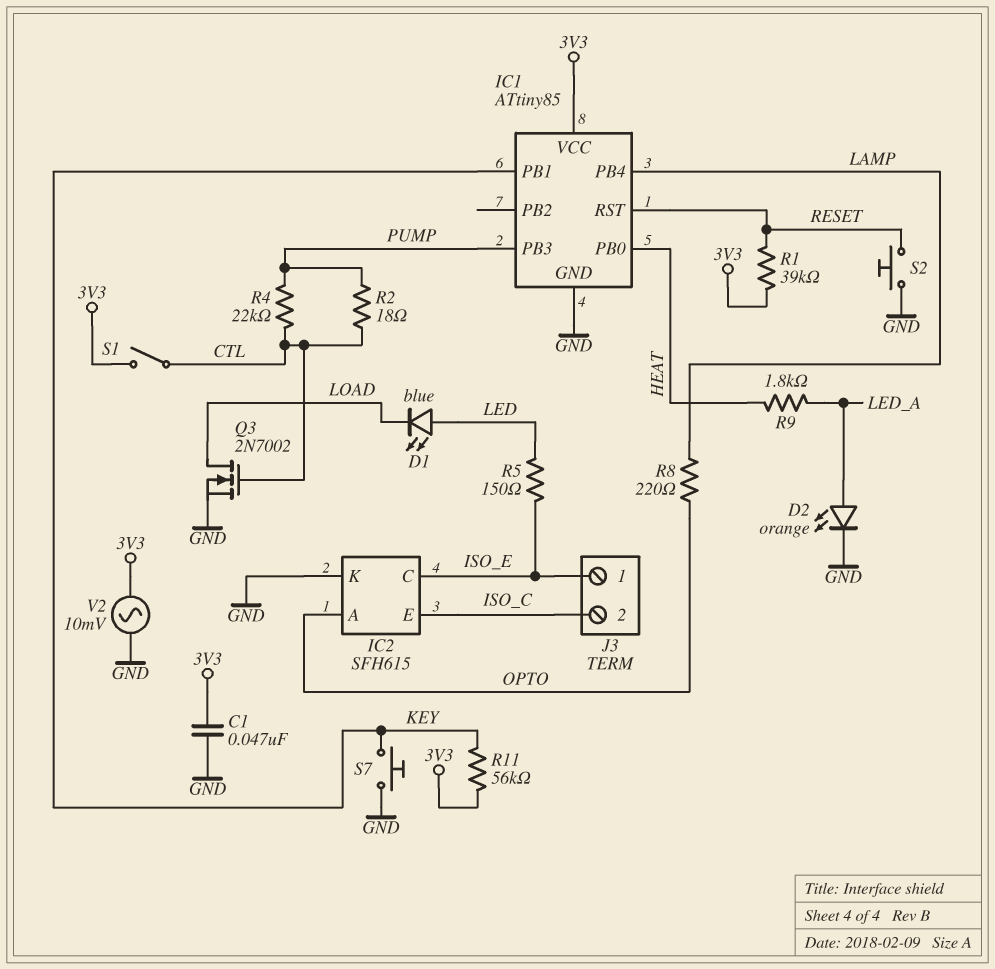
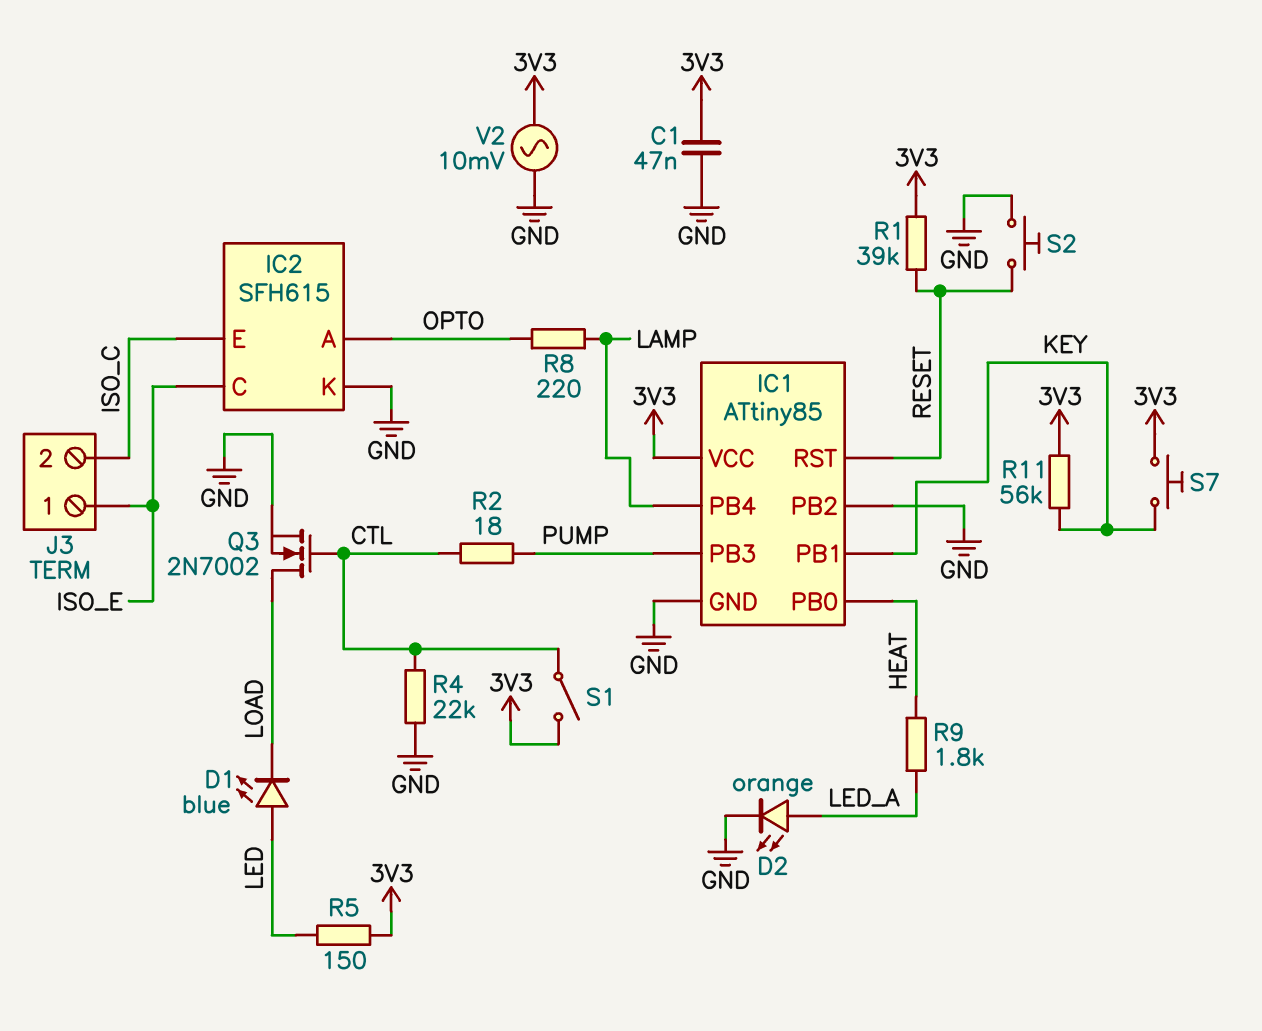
IC1 pin PB2: none -> GND
R4: 22k (CTL, PUMP) -> 22k (CTL, GND)
R5: 150 (ISO_E, LED) -> 150 (3V3, LED)
S7: button (GND, KEY) -> button (3V3, KEY)

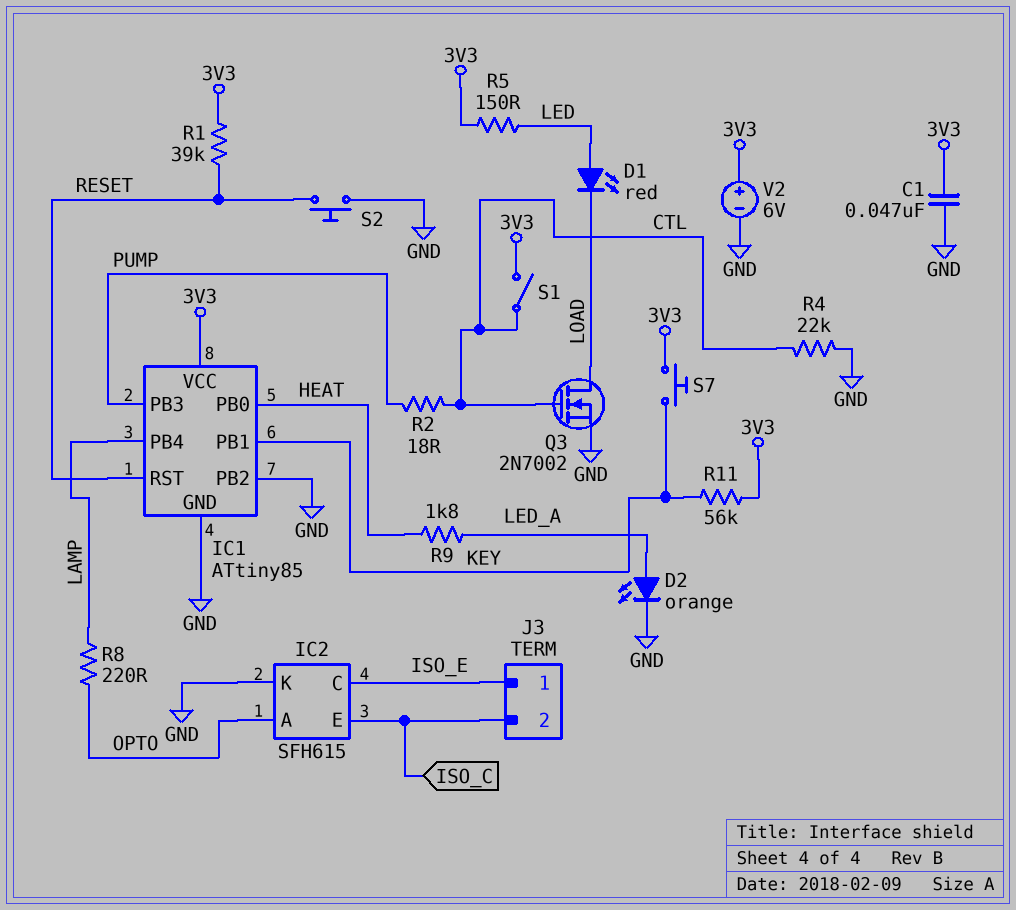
D1: LED blue (A LED, K LOAD) -> LED red (A LED, K LOAD)
V2: AC 10mV (3V3, GND) -> 6V (plus 3V3, minus GND)

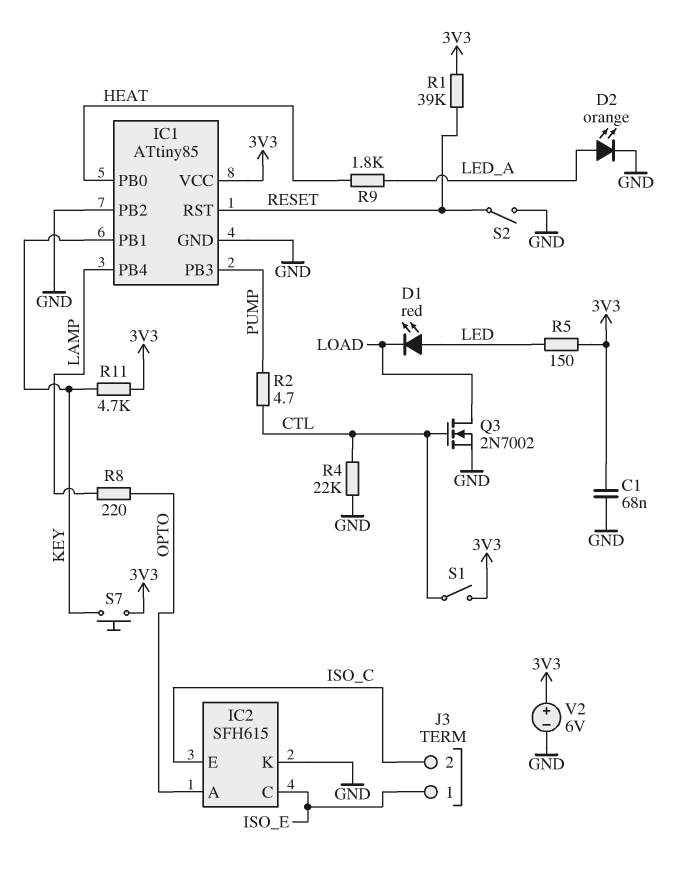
C1: 47nF (3V3, GND) -> 68nF (3V3, GND)
R2: 18 (CTL, PUMP) -> 4.7 (CTL, PUMP)
R11: 56k (3V3, KEY) -> 4.7k (3V3, KEY)
S2: button (GND, RESET) -> switch (GND, RESET)

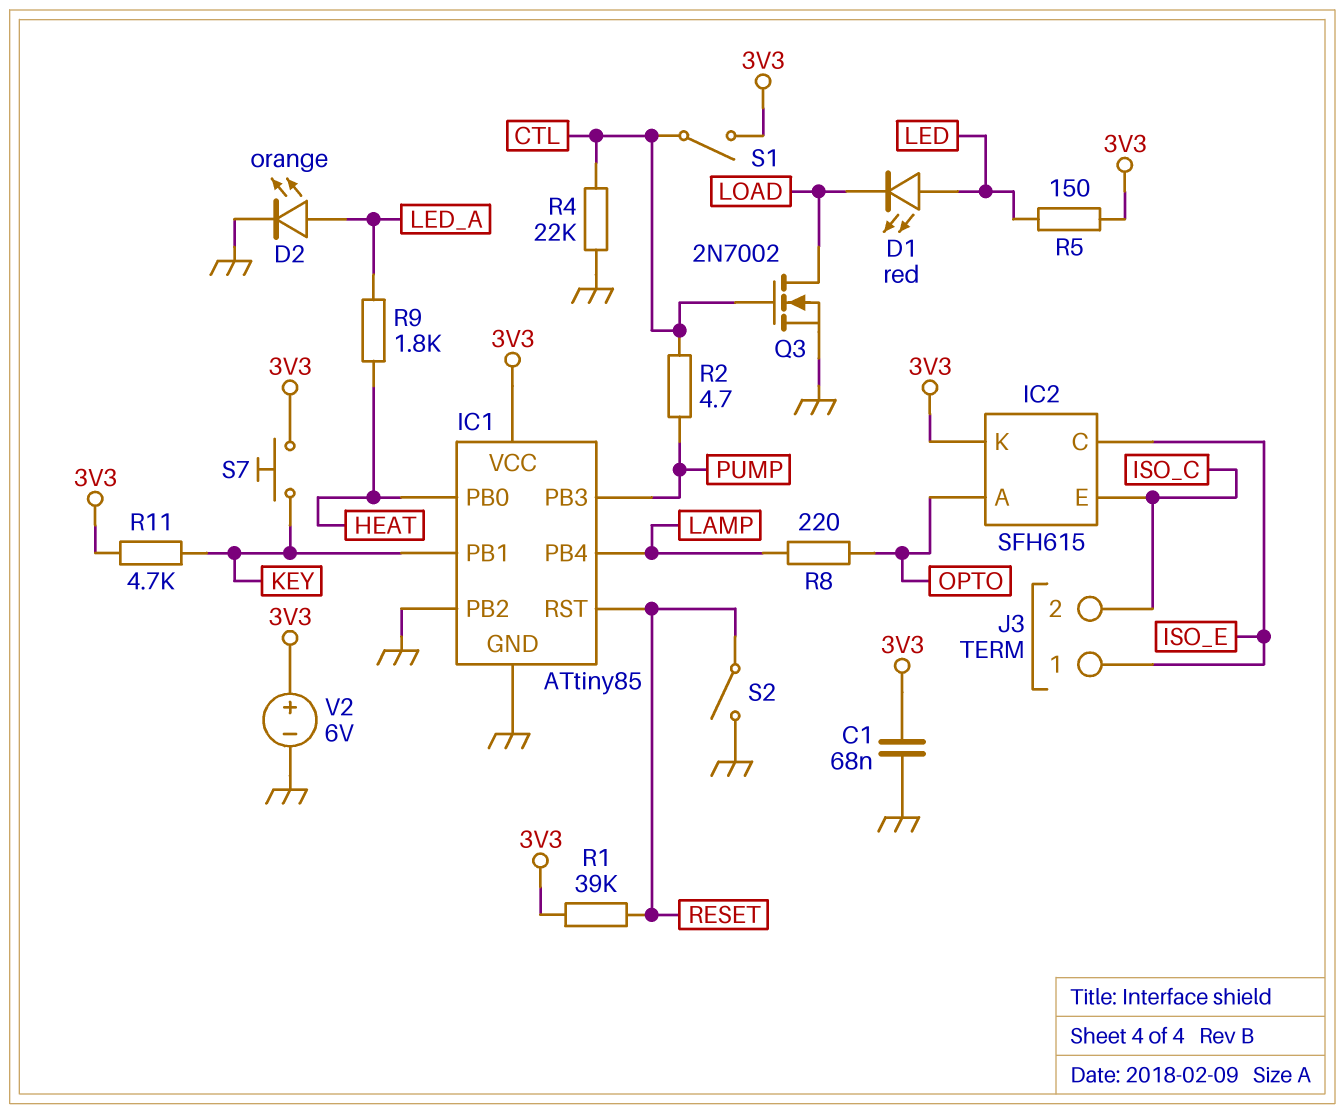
IC2 pin K: GND -> 3V3

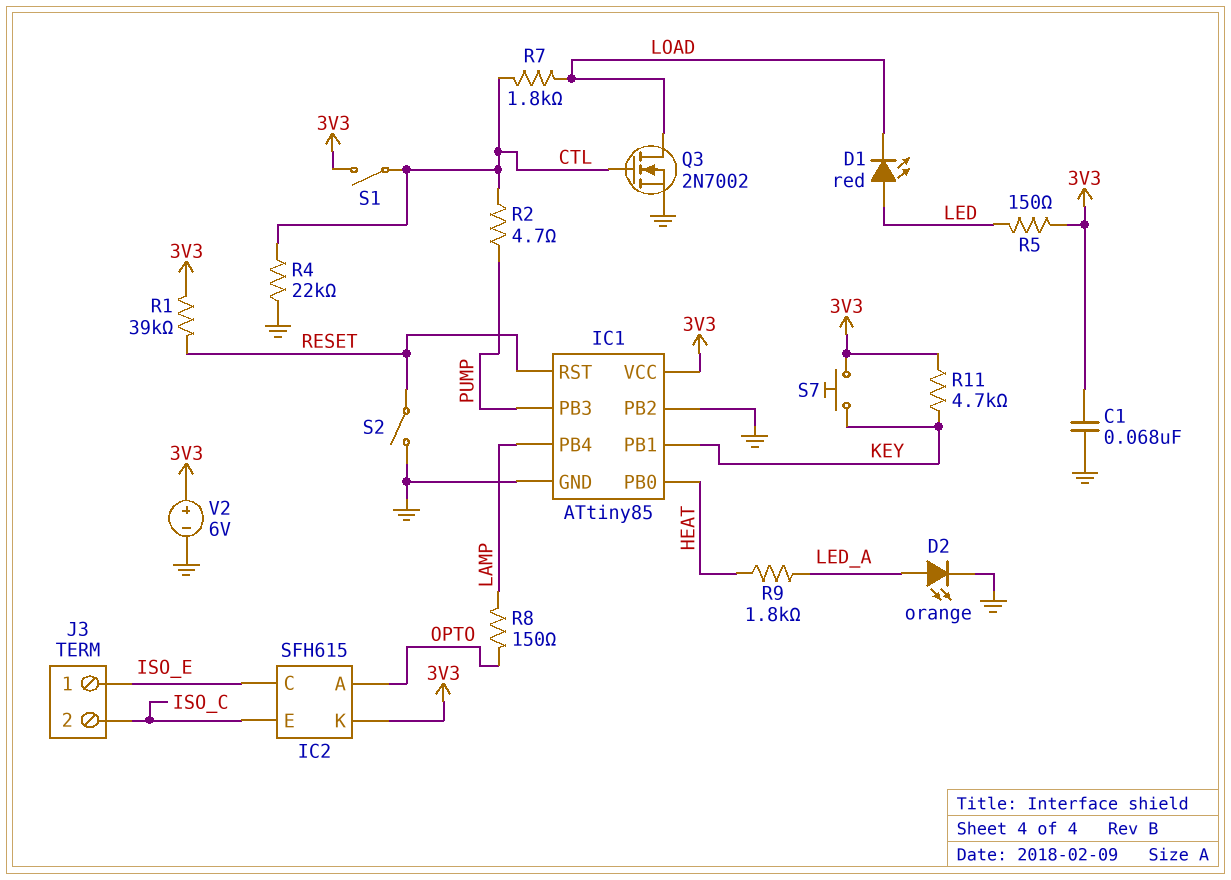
R7: none -> 1.8k (CTL, LOAD)
R8: 220 (LAMP, OPTO) -> 150 (LAMP, OPTO)

